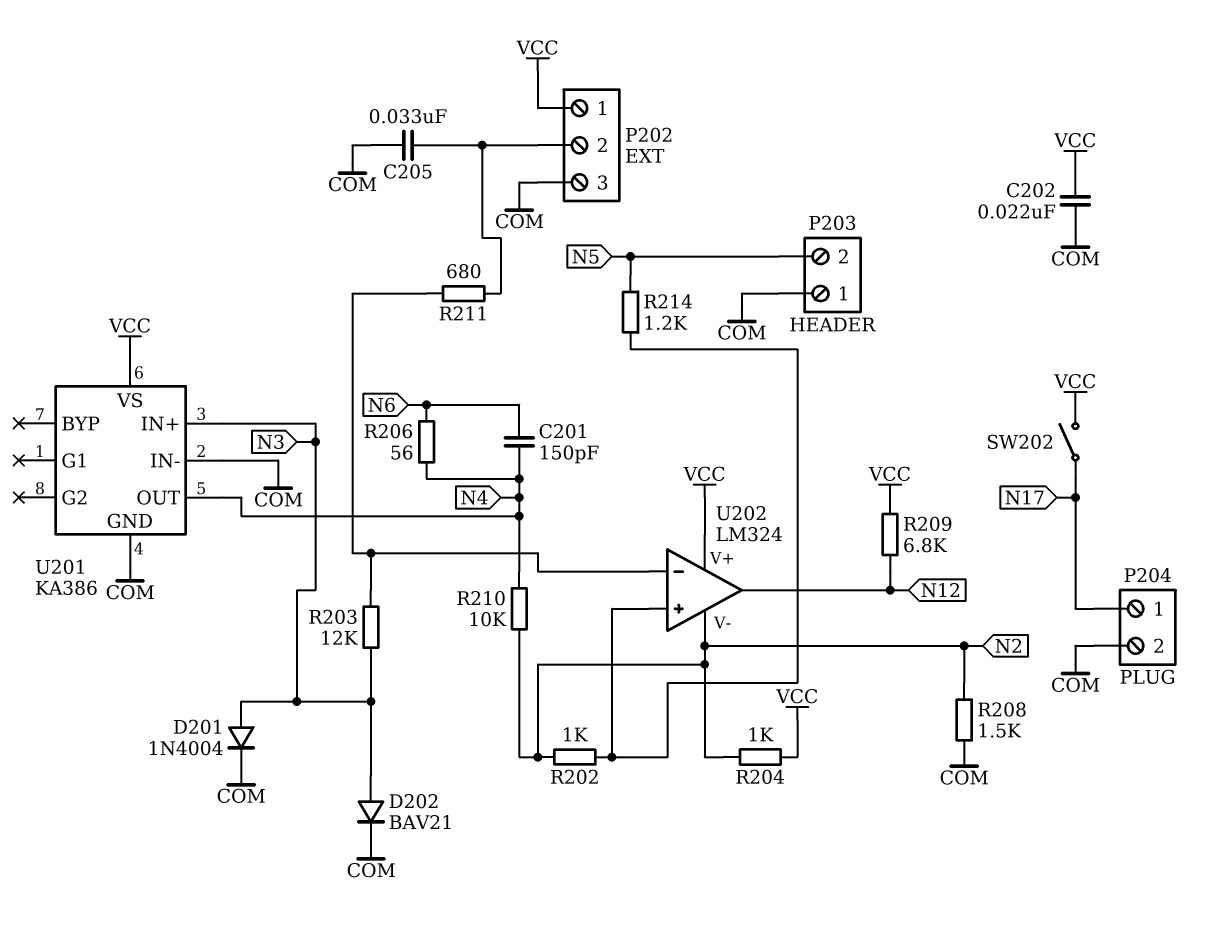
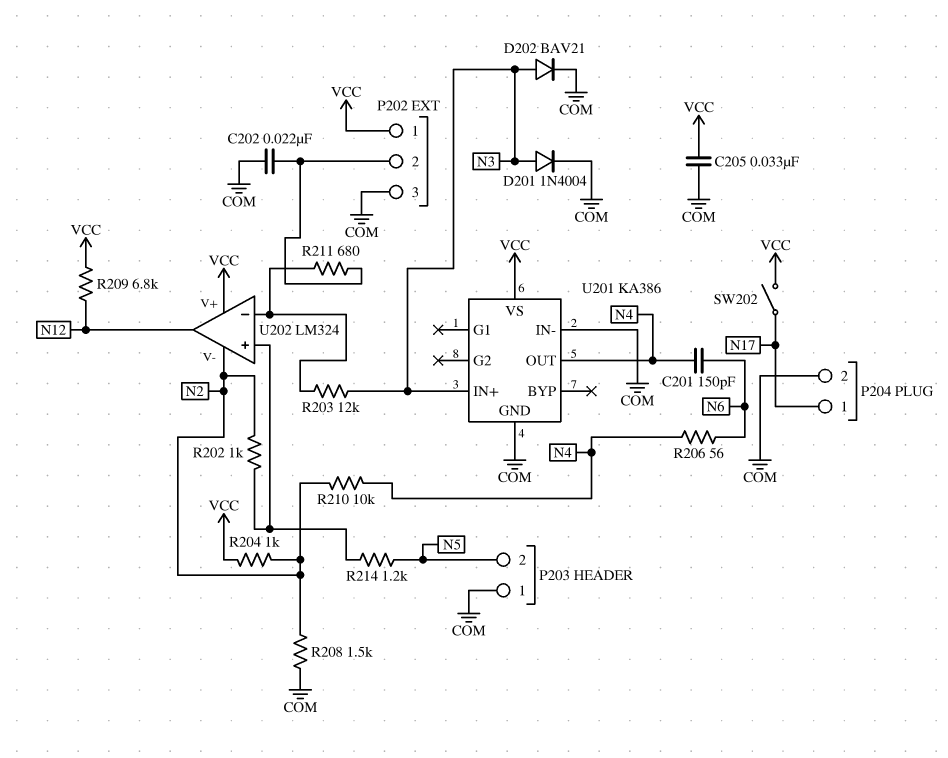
C202: 22nF (COM, VCC) -> 22nF (COM, P202/2)
C205: 33nF (COM, P202/2) -> 33nF (COM, VCC)

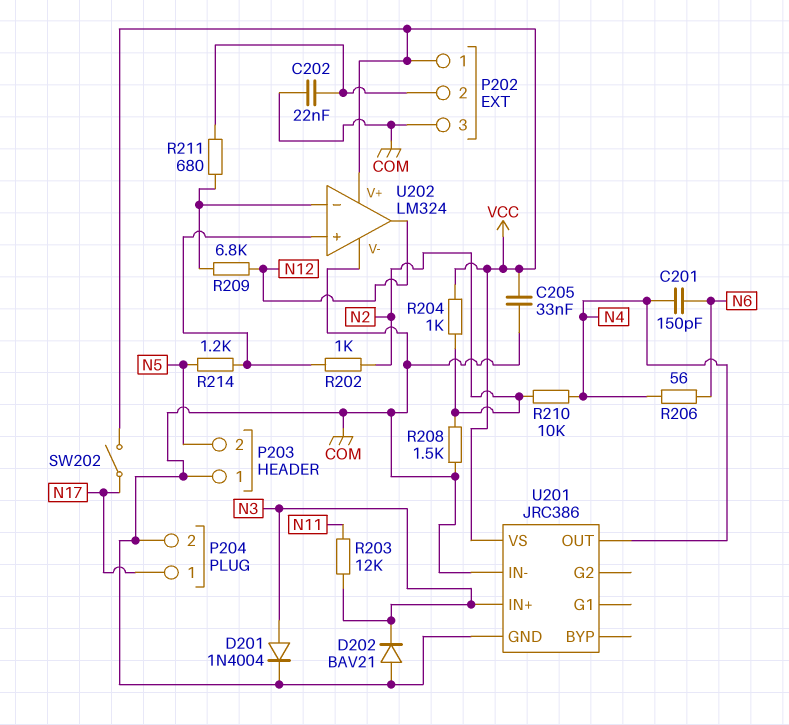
D202: diode BAV21 (A N3, K COM) -> diode BAV21 (A COM, K N3)
R203: 12k (N3, U202/in-) -> 12k (N3, N11)
R209: 6.8k (N12, VCC) -> 6.8k (N12, U202/in-)
U201: KA386 -> JRC386
U202 pin V-: N2 -> COM

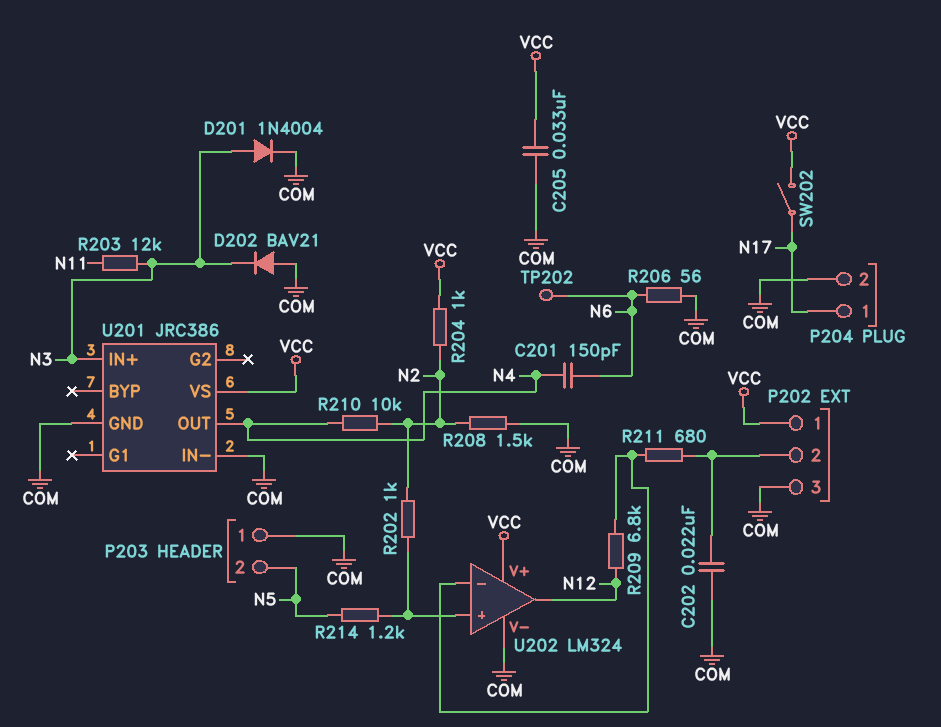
R206: 56 (N4, N6) -> 56 (COM, N6)
TP202: none -> test point (N6)

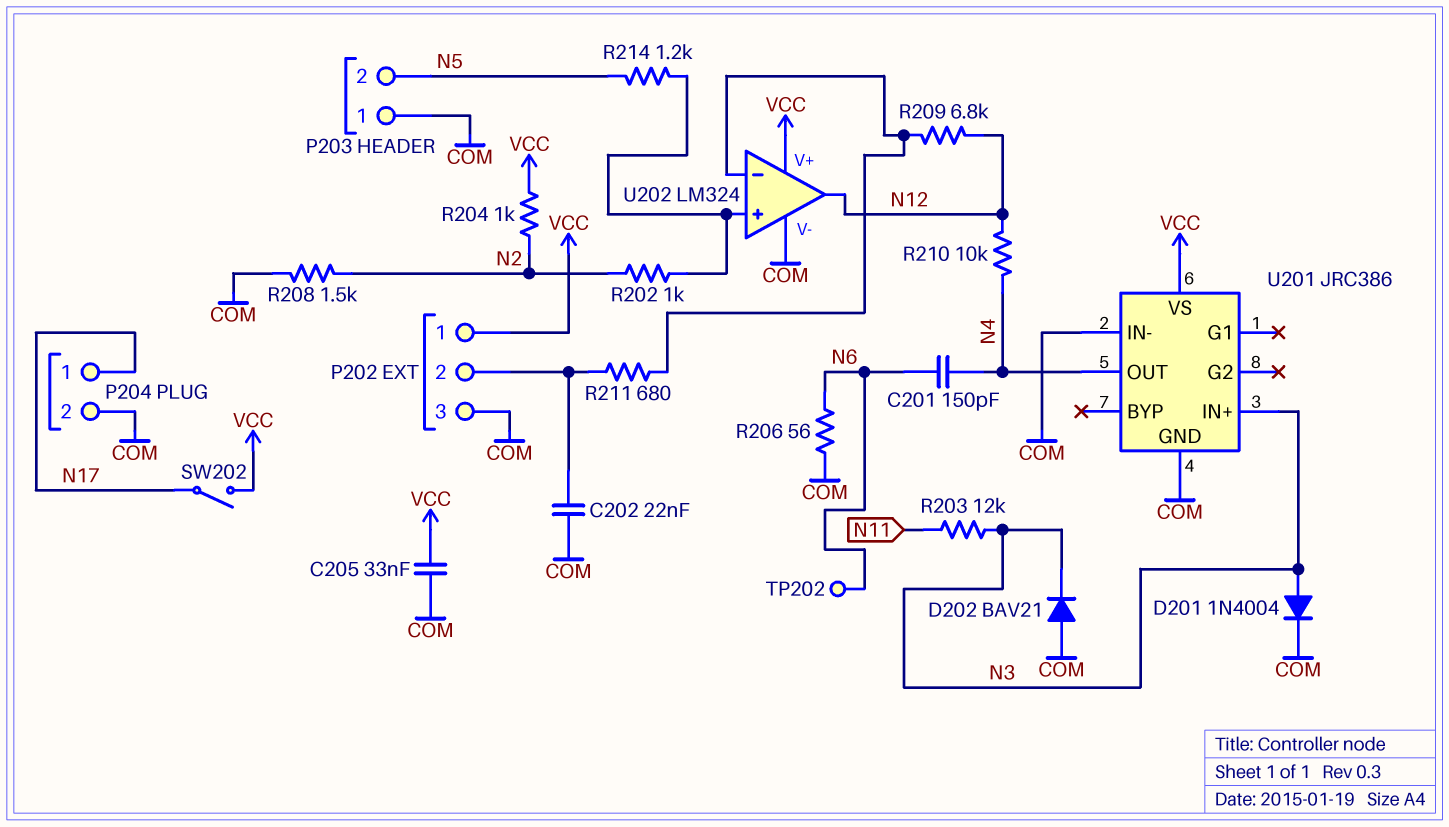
R210: 10k (N2, N4) -> 10k (N4, N12)

